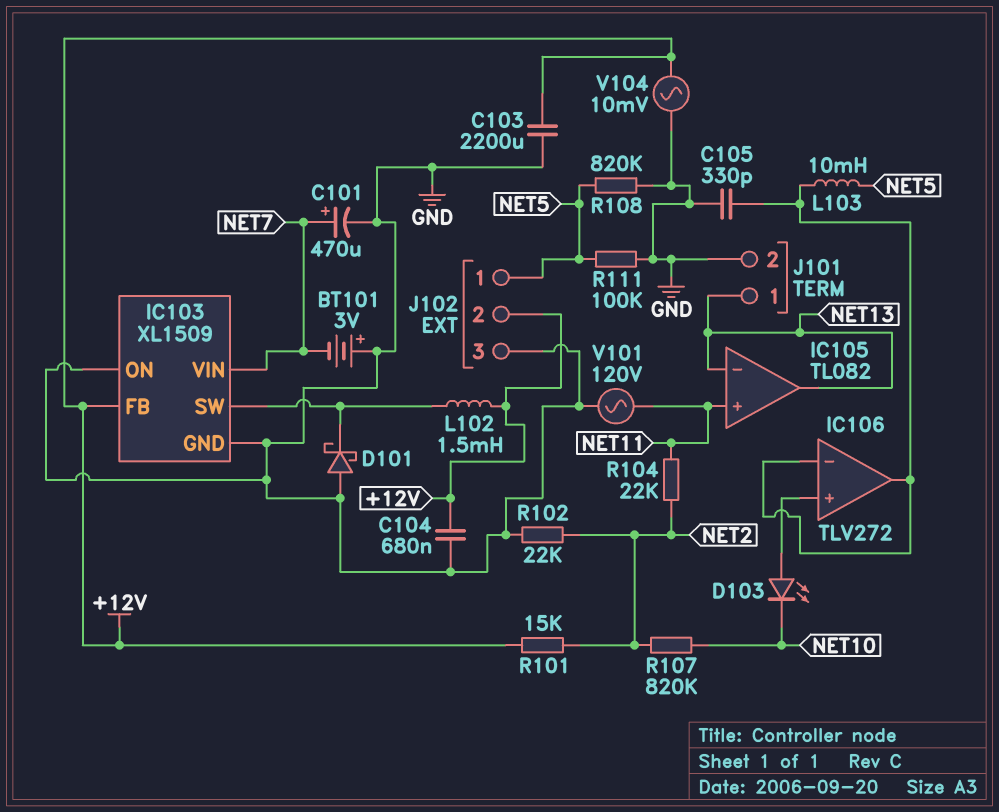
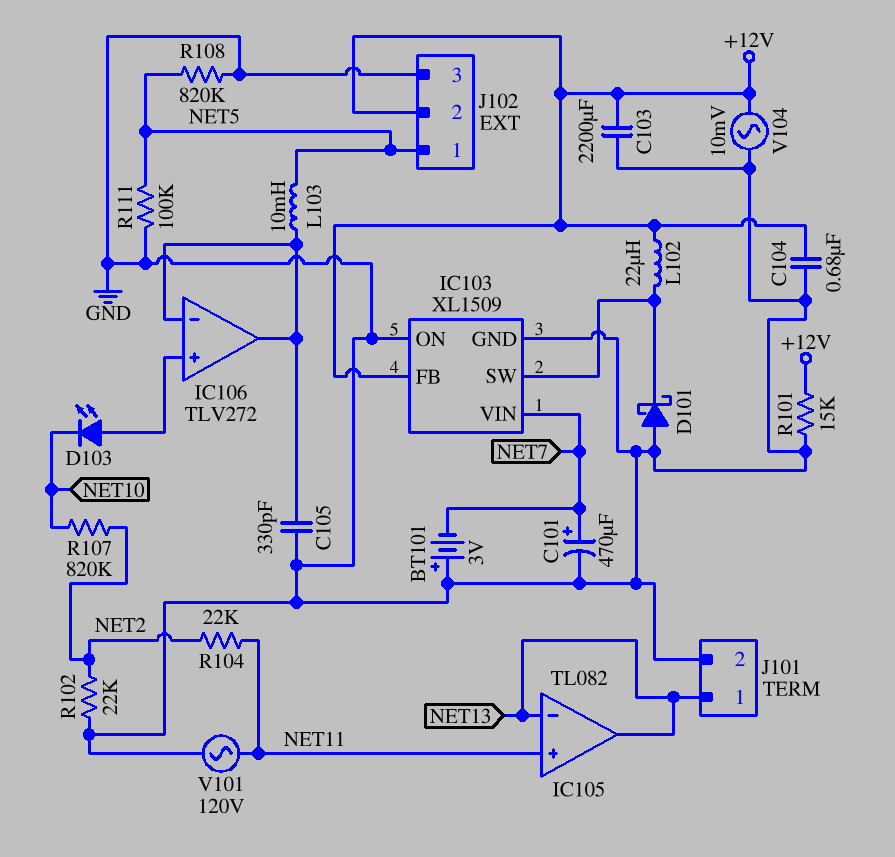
L102: 1.5mH (+12V, IC103/SW) -> 22uH (+12V, IC103/SW)
R101: 15k (+12V, NET2) -> 15k (+12V, GND)

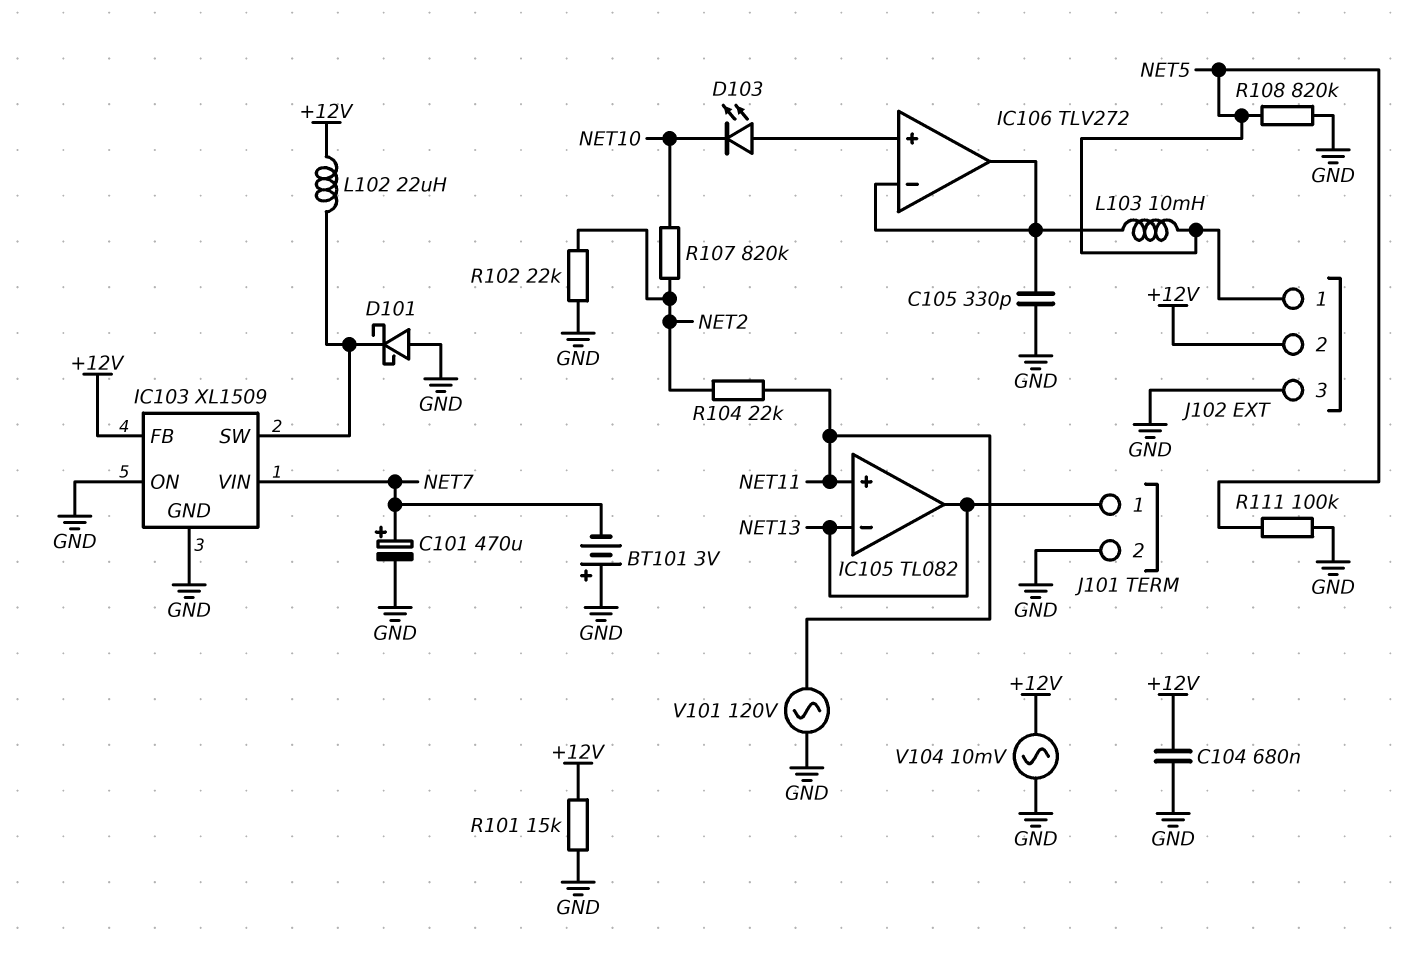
C103: 2200uF (+12V, GND) -> none

